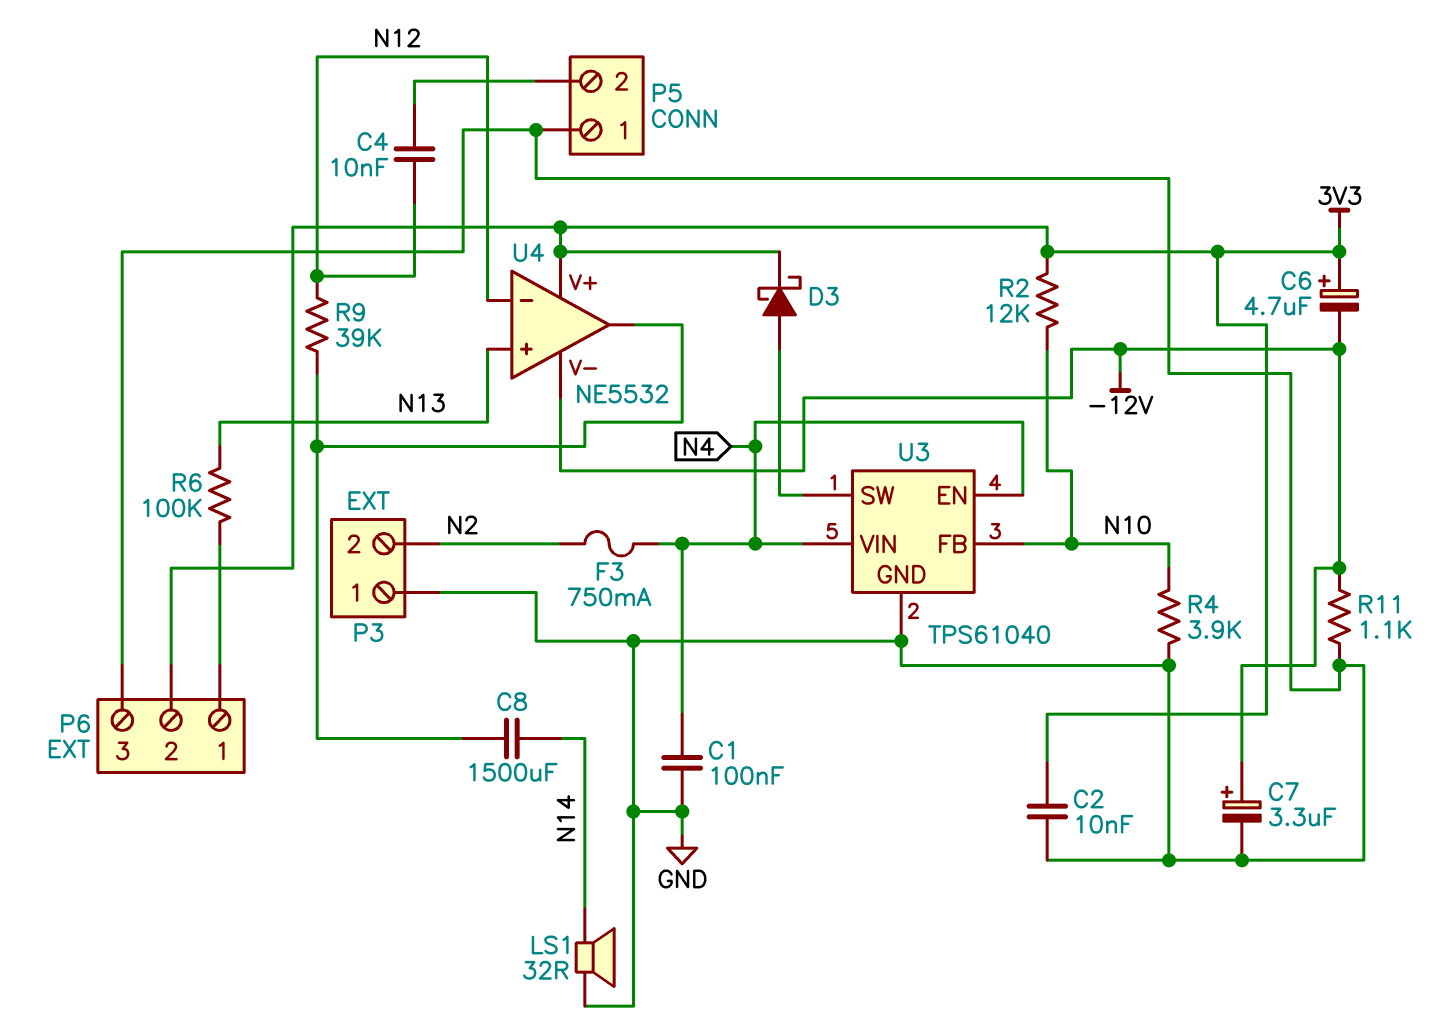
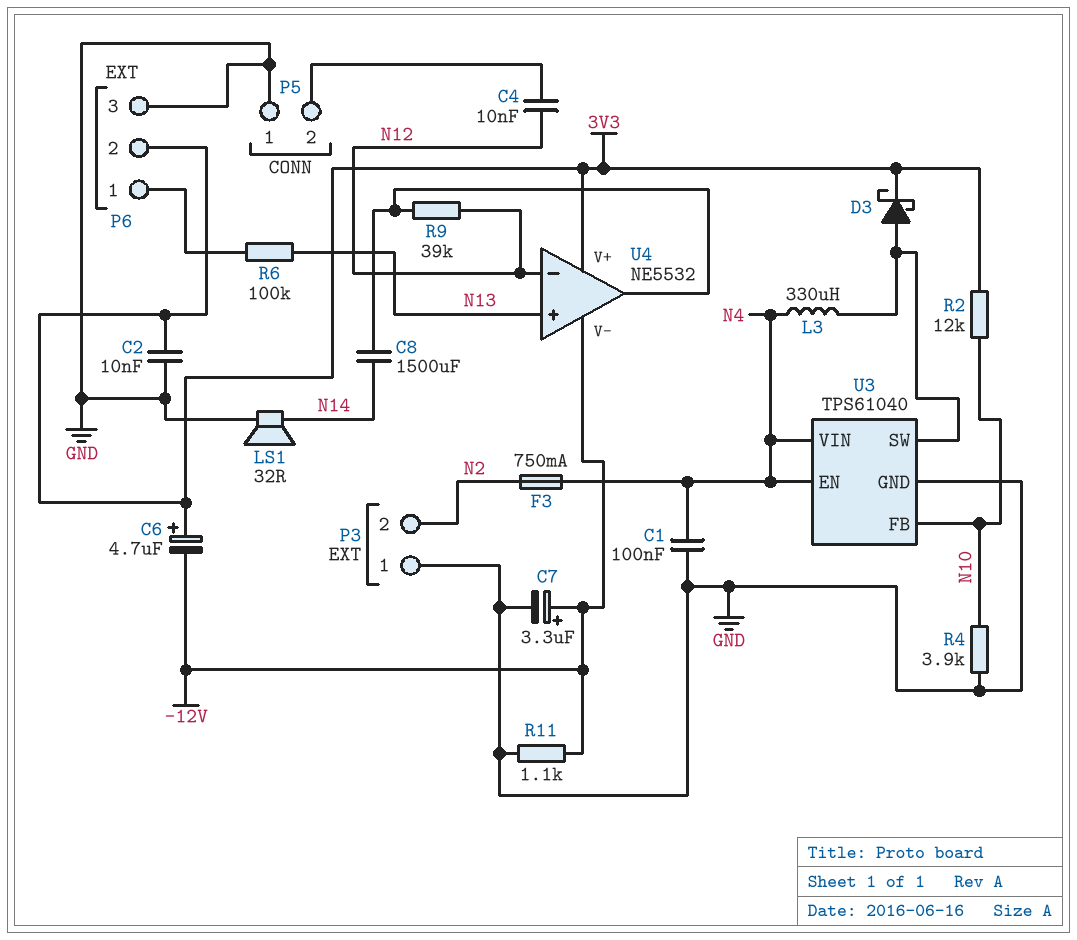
L3: none -> 330uH (N4, U3/SW)

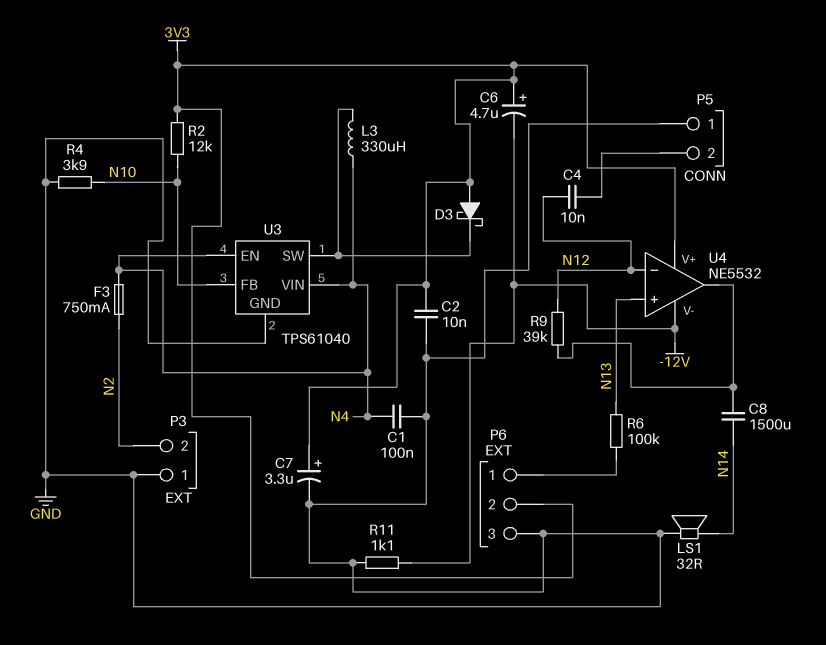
C7: 3.3uF (plus -12V, minus GND) -> 3.3uF (plus 3V3, minus GND)
D3: schottky (A U3/SW, K 3V3) -> schottky (A 3V3, K U3/SW)

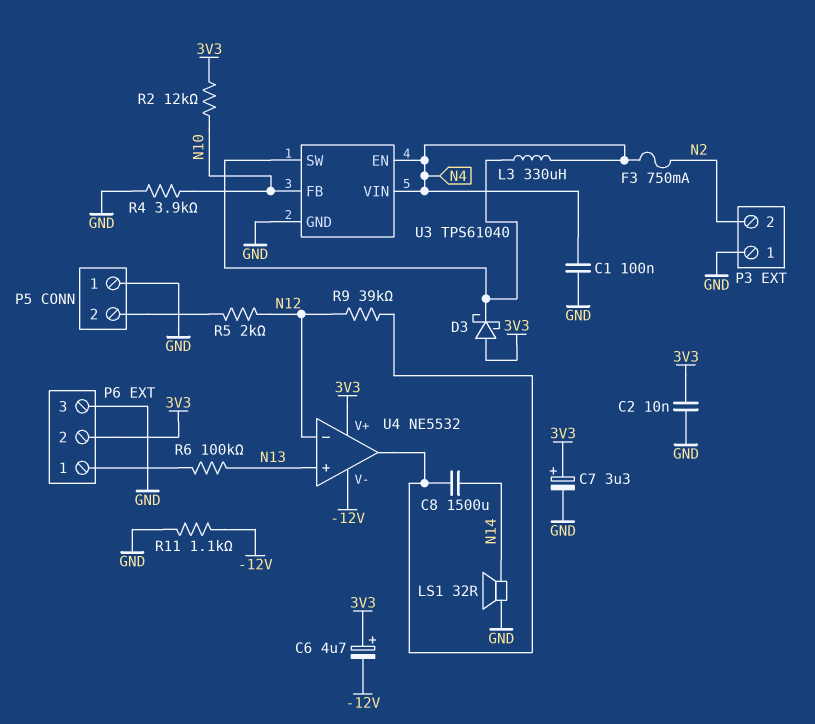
C4: 10nF (N12, P5/2) -> none
R5: none -> 2k (N12, P5/2)

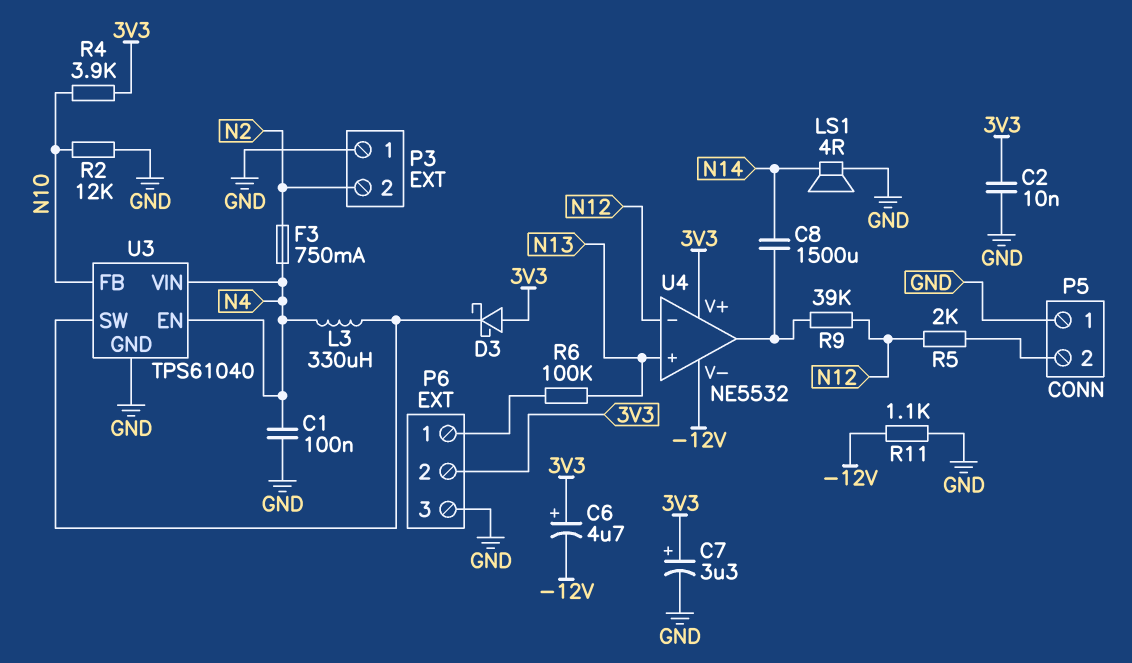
LS1: speaker 32R (GND, N14) -> speaker 4R (GND, N14)
R2: 12k (3V3, N10) -> 12k (GND, N10)
R4: 3.9k (GND, N10) -> 3.9k (3V3, N10)

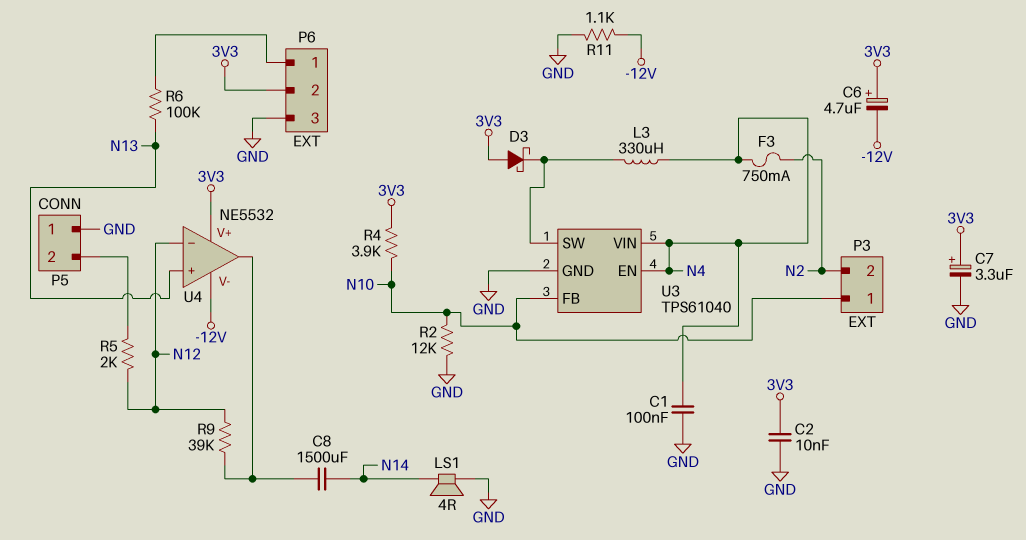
P3 pin 1: GND -> N10

